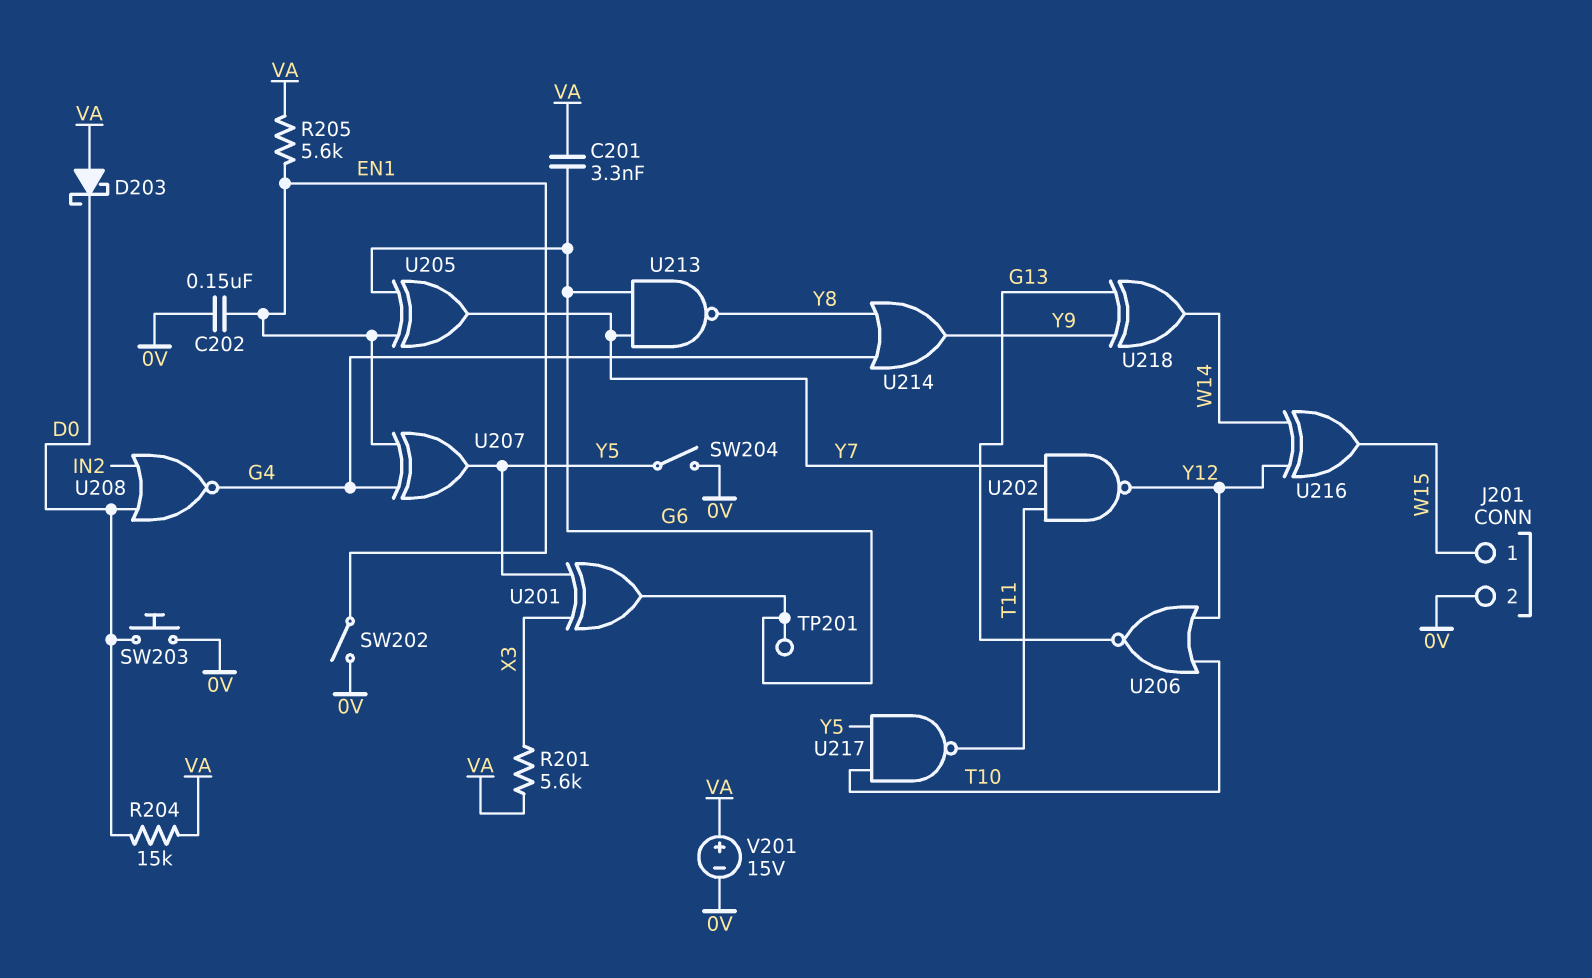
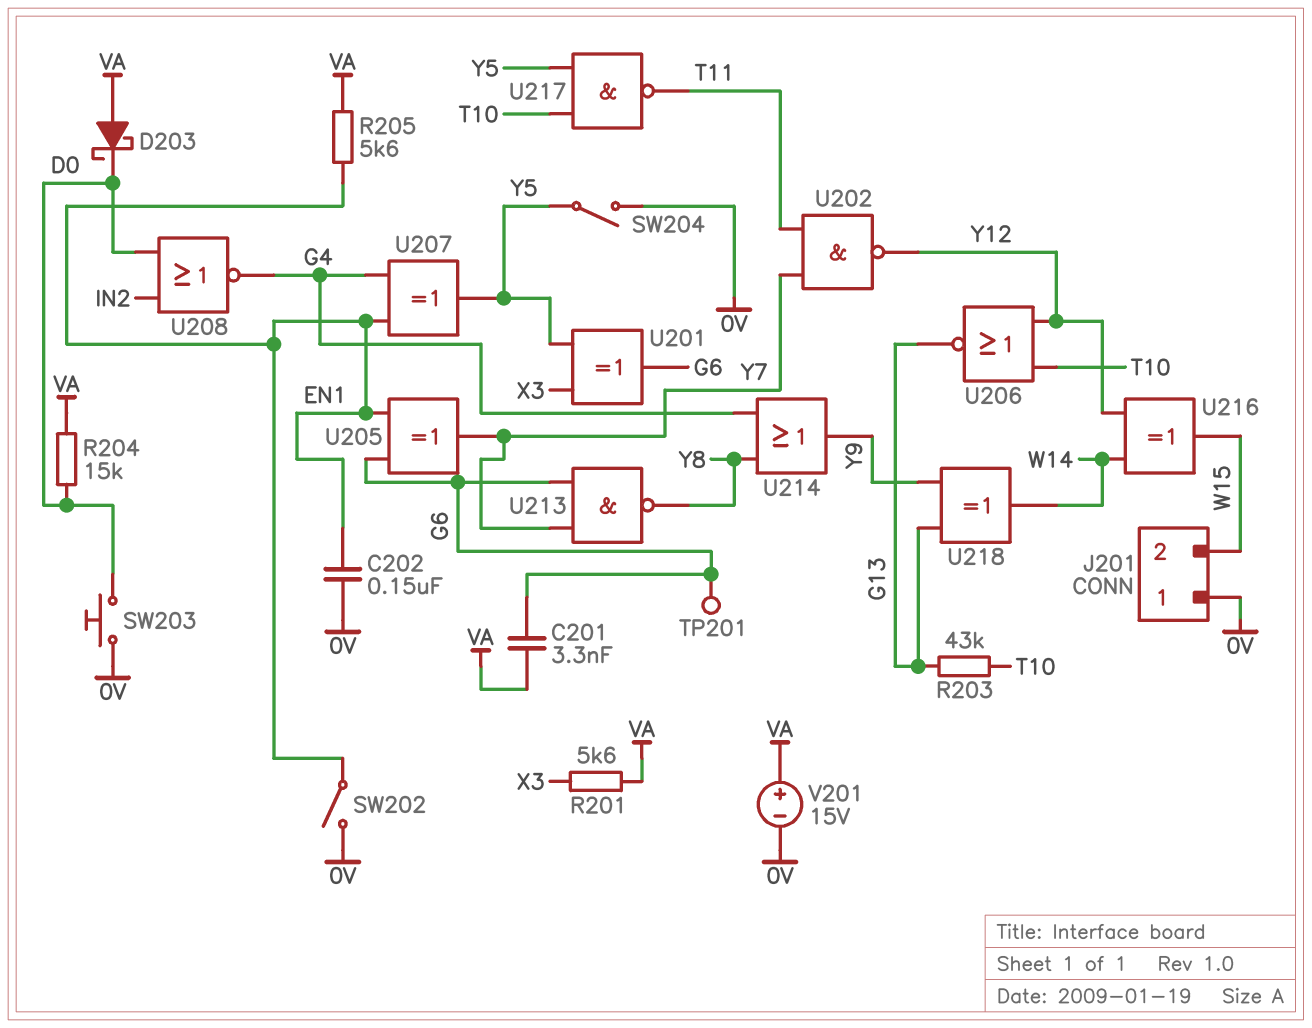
J201 pin 1: W15 -> 0V
J201 pin 2: 0V -> W15
R203: none -> 43k (G13, T10)

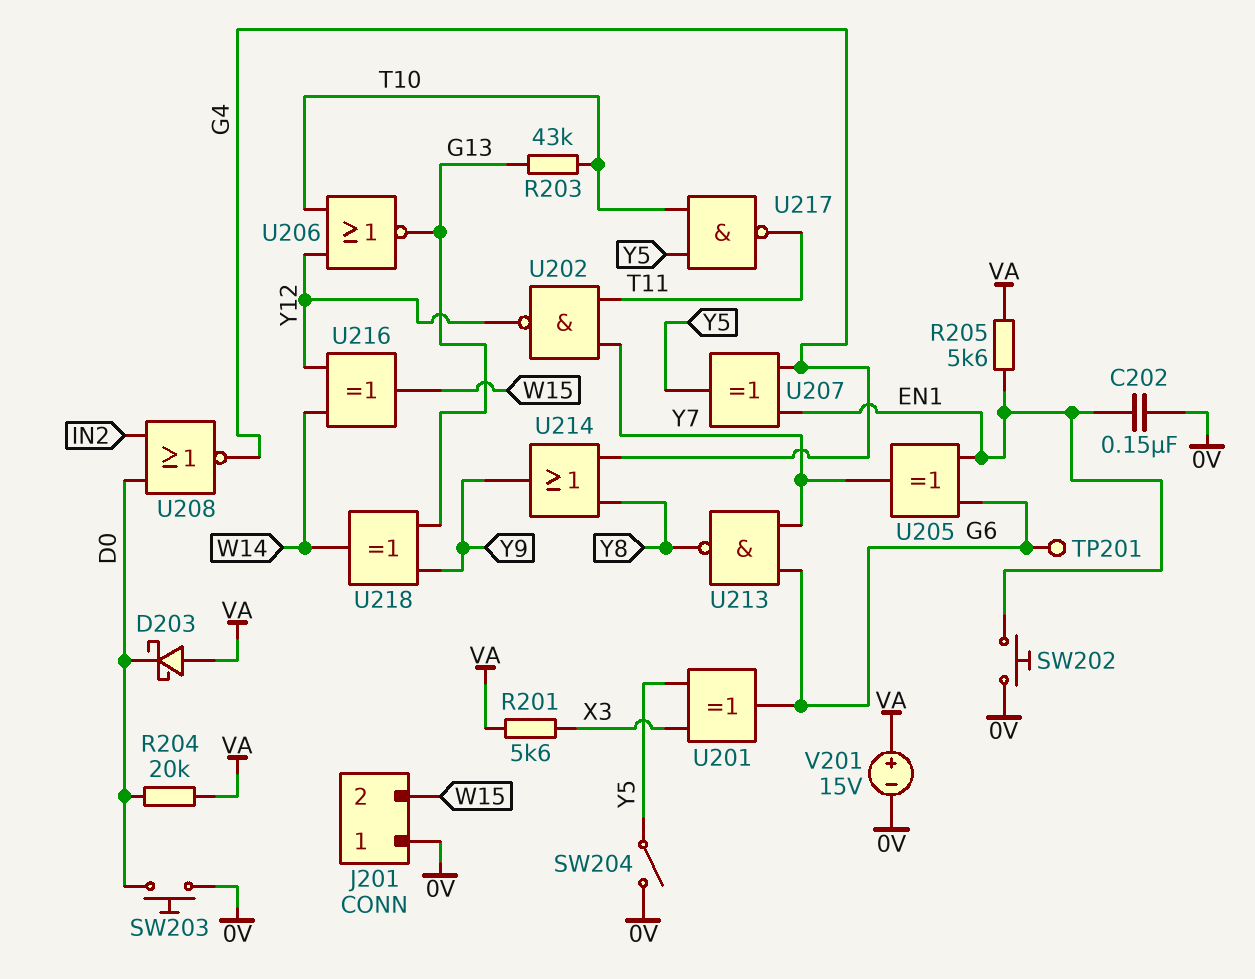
C201: 3.3nF (G6, VA) -> none
R204: 15k (D0, VA) -> 20k (D0, VA)
SW202: switch (0V, EN1) -> button (0V, EN1)

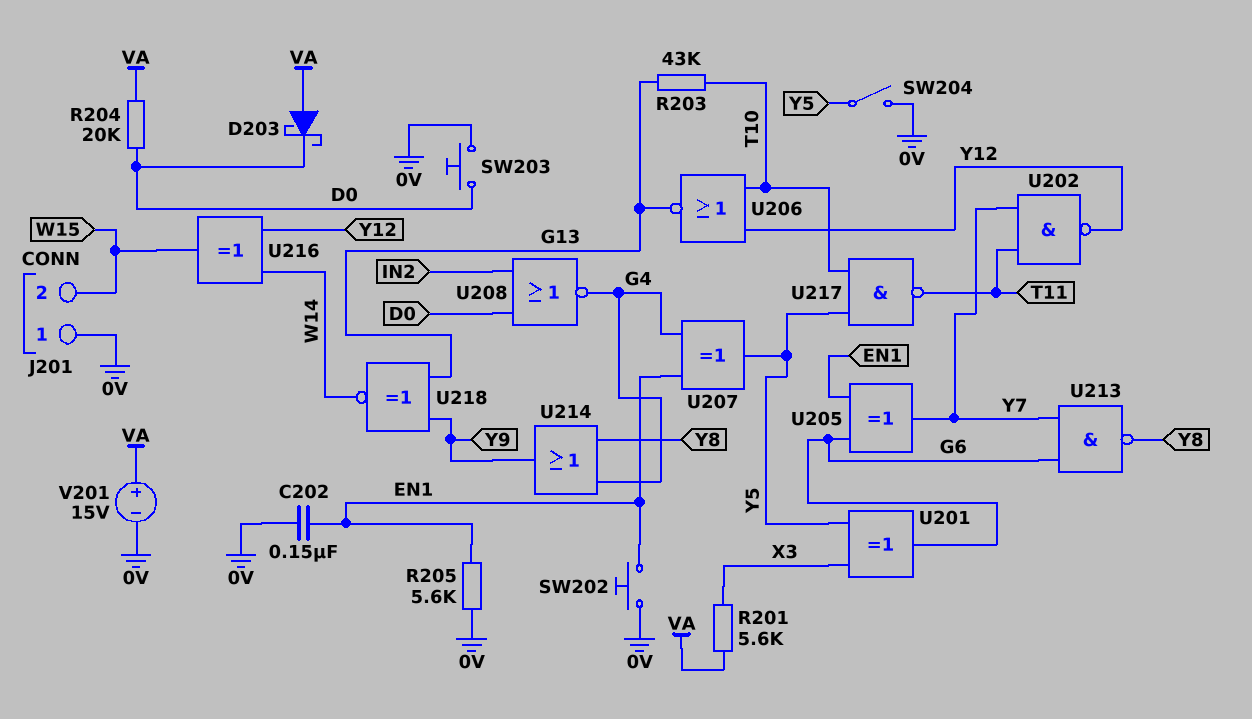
R205: 5.6k (EN1, VA) -> 5.6k (0V, EN1)
TP201: test point (G6) -> none
U218: XOR (in G13, in Y9, out W14) -> XNOR (in G13, in Y9, out W14)

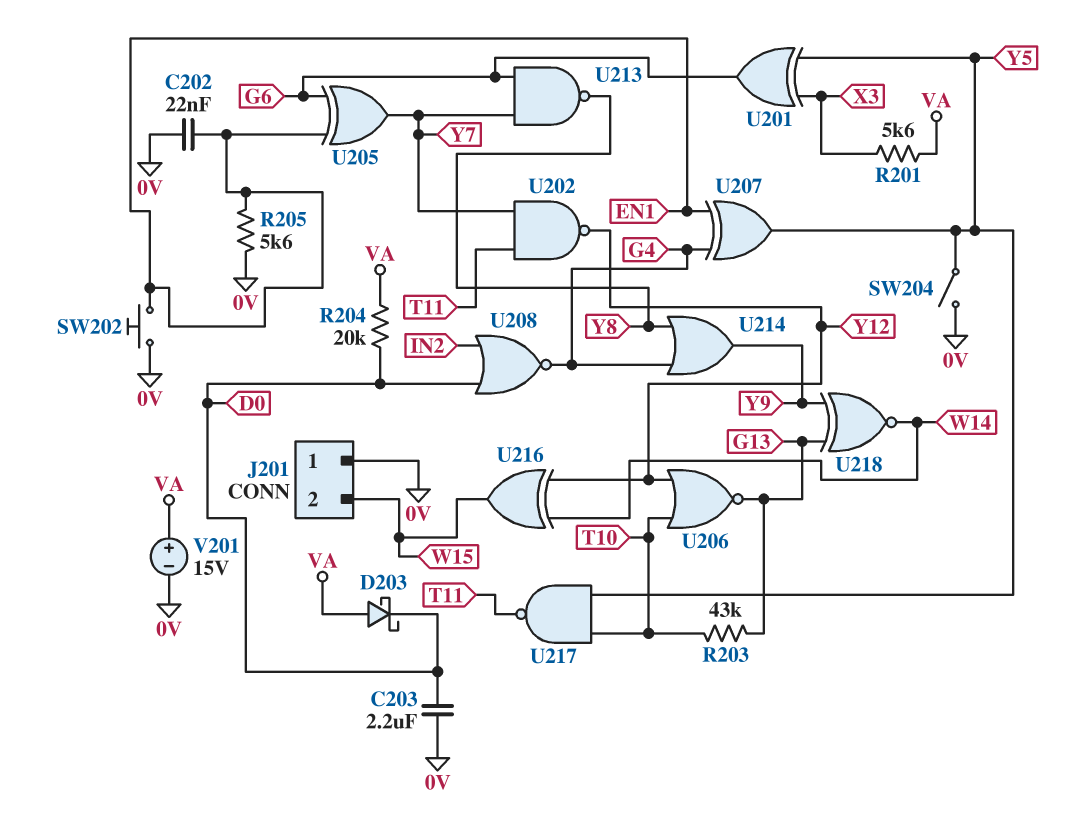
C202: 150nF (0V, EN1) -> 22nF (0V, EN1)
C203: none -> 2.2uF (0V, D0)
SW203: button (0V, D0) -> none

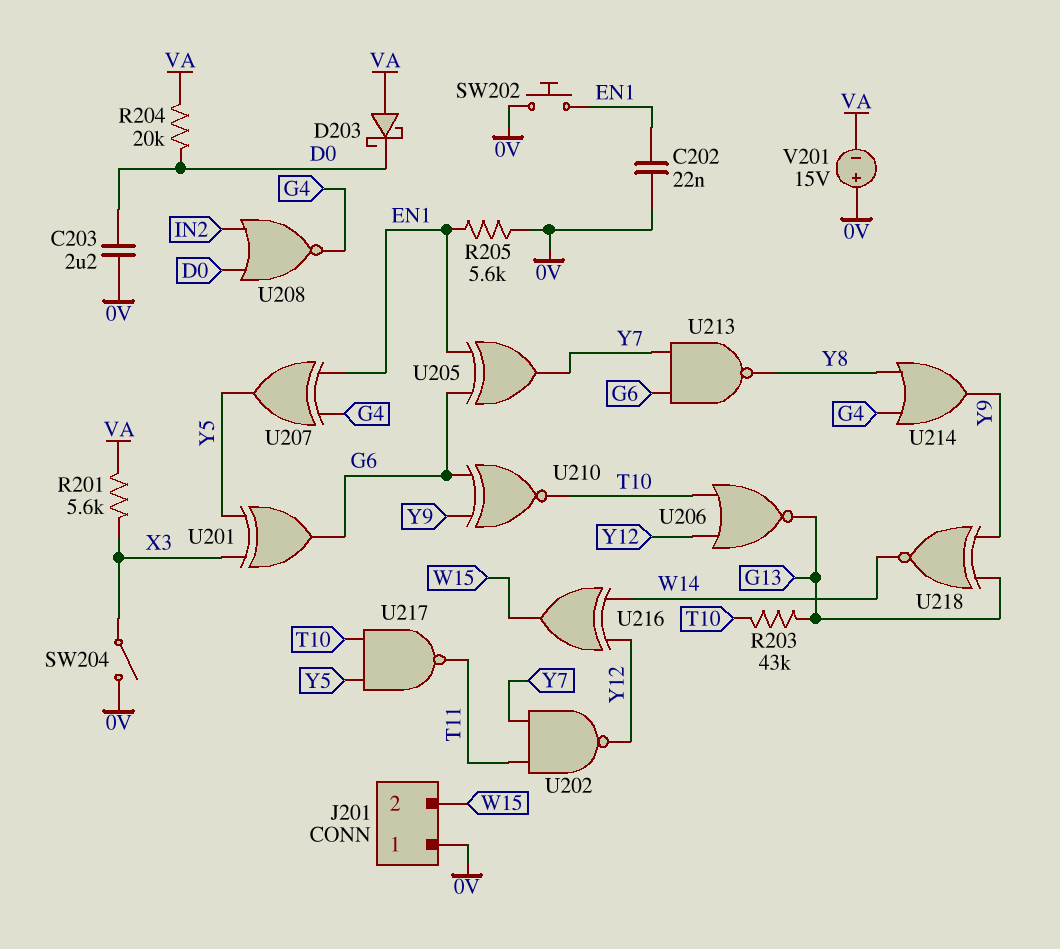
SW204: switch (0V, Y5) -> switch (0V, X3)
U210: none -> XNOR (in G6, in Y9, out T10)
V201: 15V (plus VA, minus 0V) -> 15V (plus 0V, minus VA)

